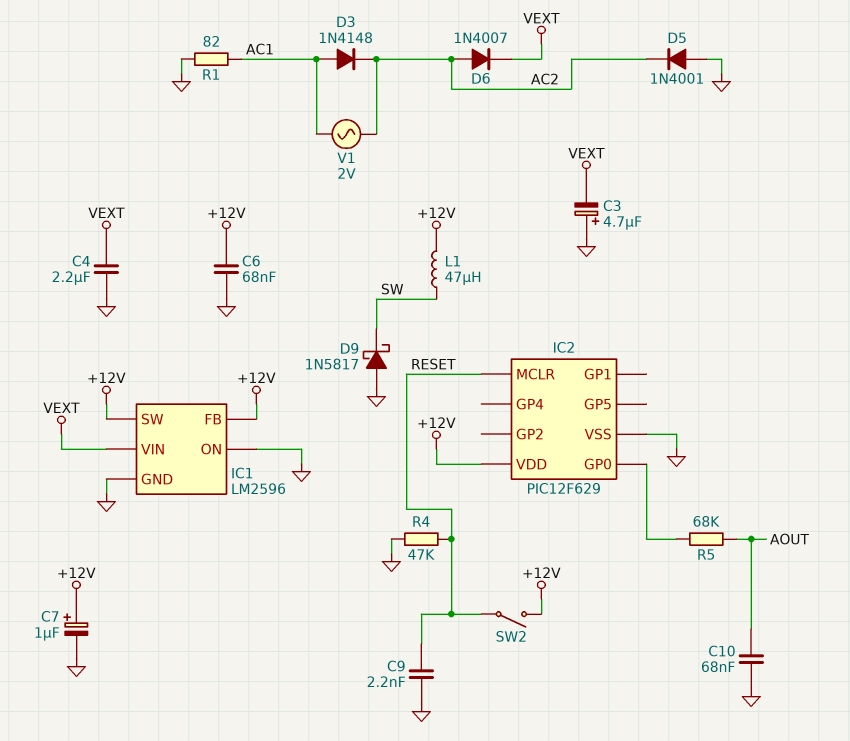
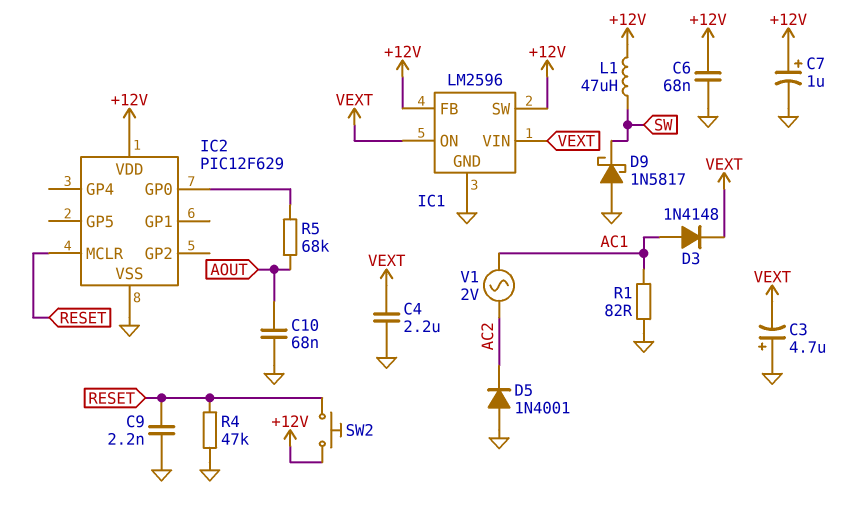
D3: diode 1N4148 (A AC1, K AC2) -> diode 1N4148 (A AC1, K VEXT)
D6: diode 1N4007 (A AC2, K VEXT) -> none
IC1 pin ON: GND -> VEXT
SW2: switch (+12V, RESET) -> button (+12V, RESET)

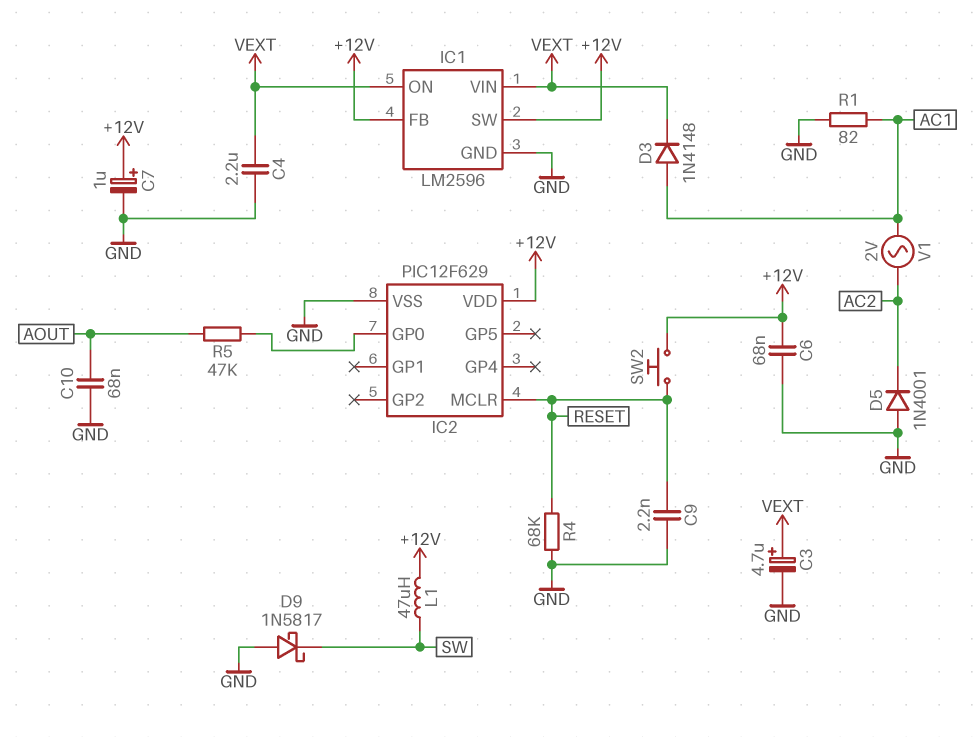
C3: 4.7uF (plus GND, minus VEXT) -> 4.7uF (plus VEXT, minus GND)
R4: 47k (GND, RESET) -> 68k (GND, RESET)
R5: 68k (AOUT, IC2/GP0) -> 47k (AOUT, IC2/GP0)

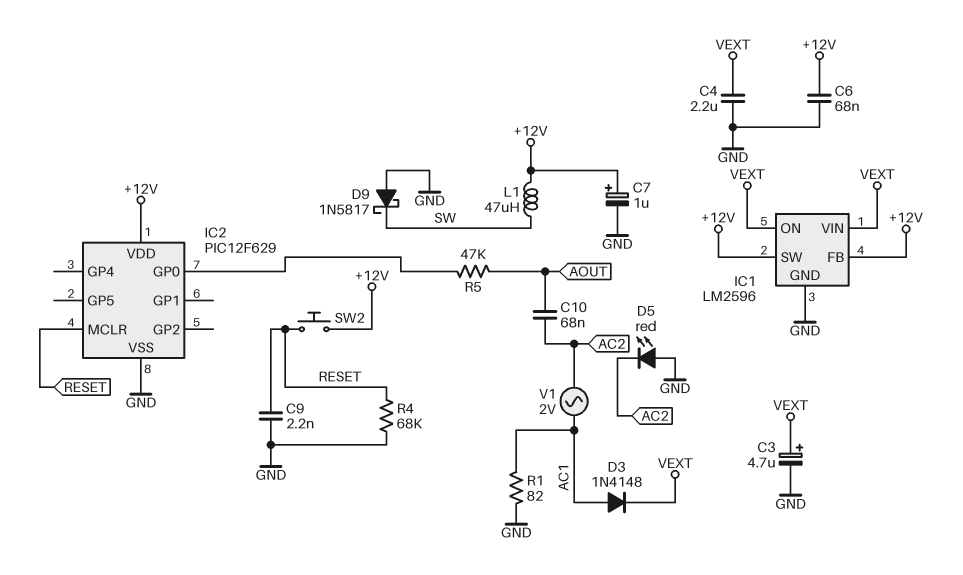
C10: 68nF (AOUT, GND) -> 68nF (AC2, AOUT)
D5: diode 1N4001 (A GND, K AC2) -> LED red (A GND, K AC2)

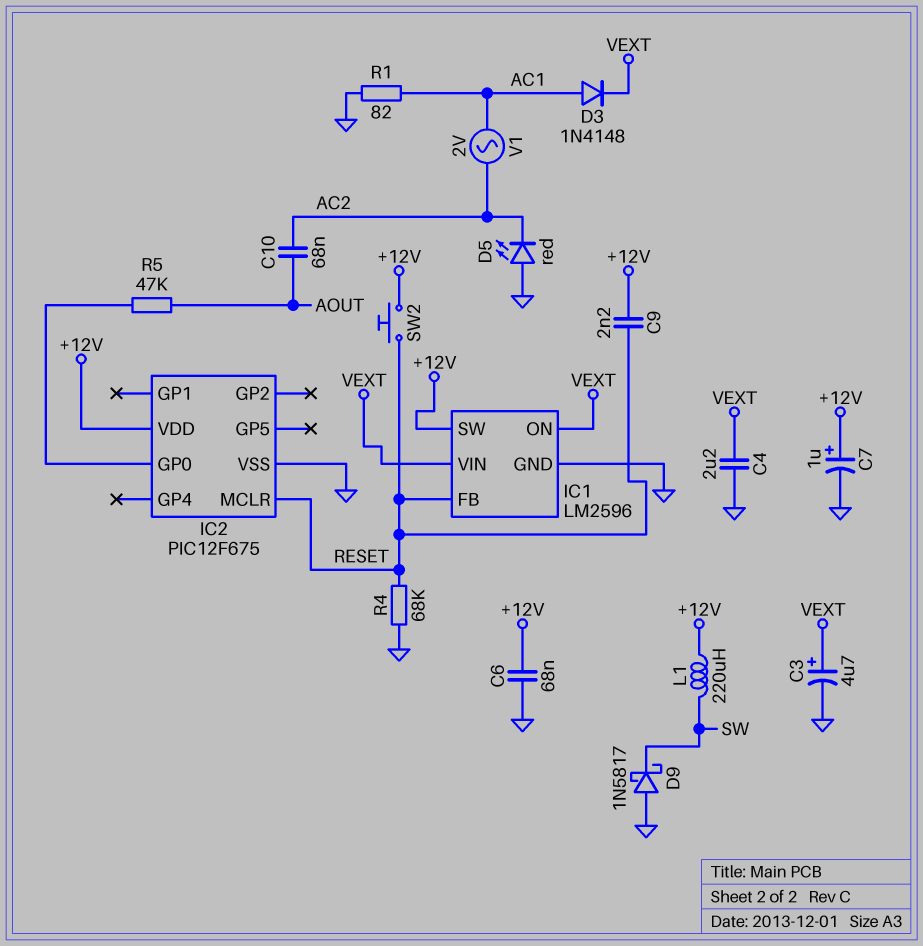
C9: 2.2nF (GND, RESET) -> 2.2nF (+12V, RESET)
IC1 pin FB: +12V -> RESET
IC2: PIC12F629 -> PIC12F675
L1: 47uH (+12V, SW) -> 220uH (+12V, SW)

